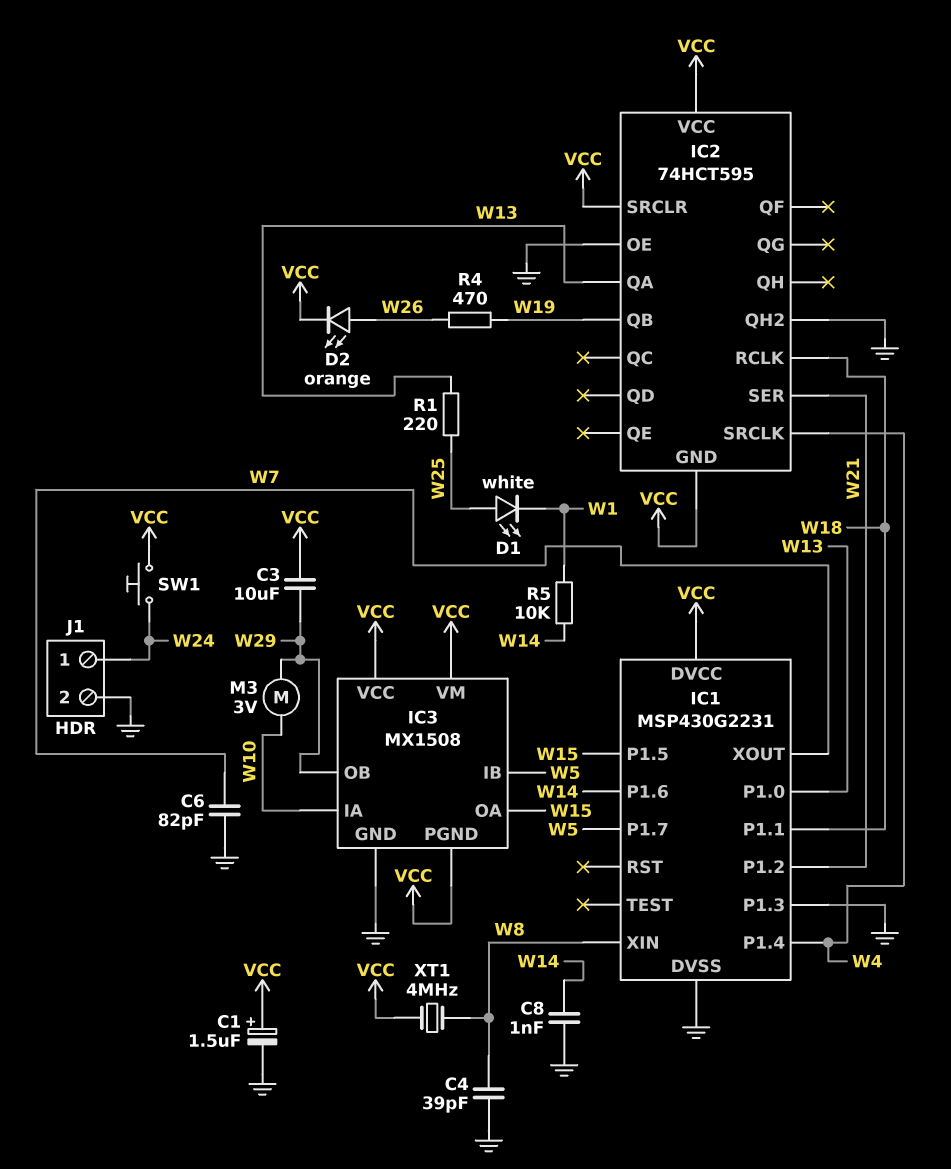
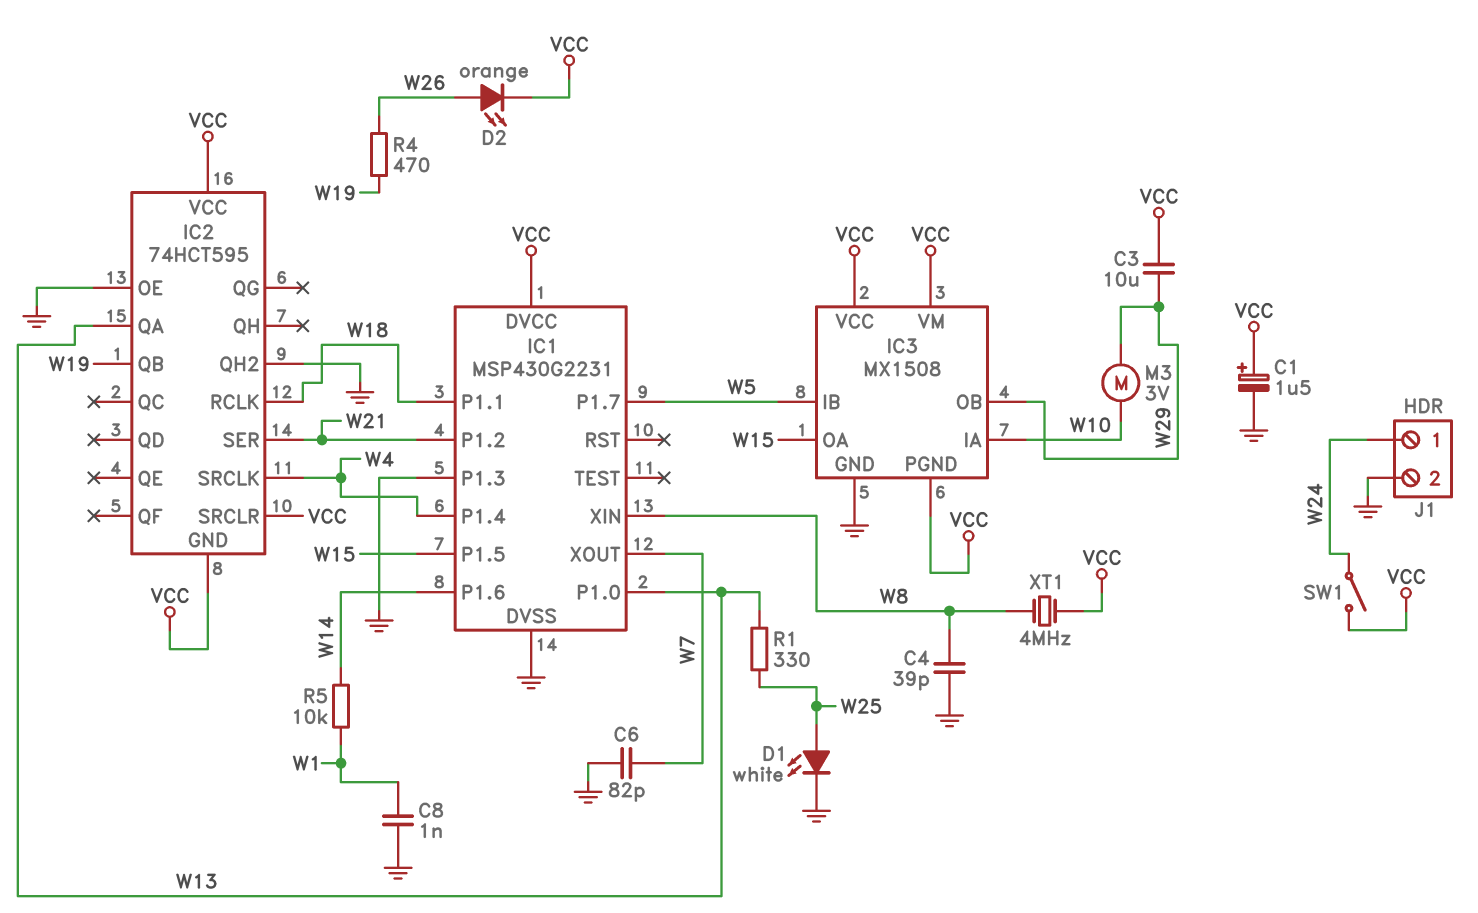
C8: 1nF (GND, W14) -> 1nF (GND, W1)
D1: LED white (A W25, K W1) -> LED white (A W25, K GND)
R1: 220 (W13, W25) -> 330 (W13, W25)
SW1: button (VCC, W24) -> switch (VCC, W24)

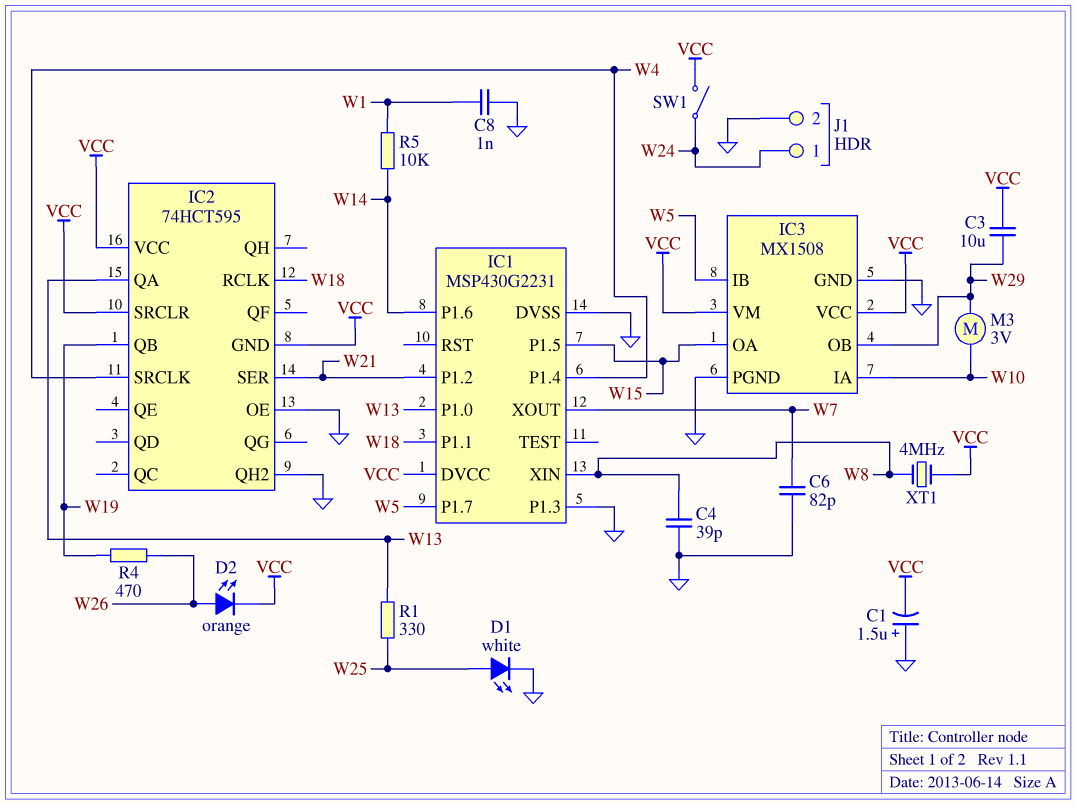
C1: 1.5uF (plus VCC, minus GND) -> 1.5uF (plus GND, minus VCC)
IC3 pin PGND: VCC -> GND

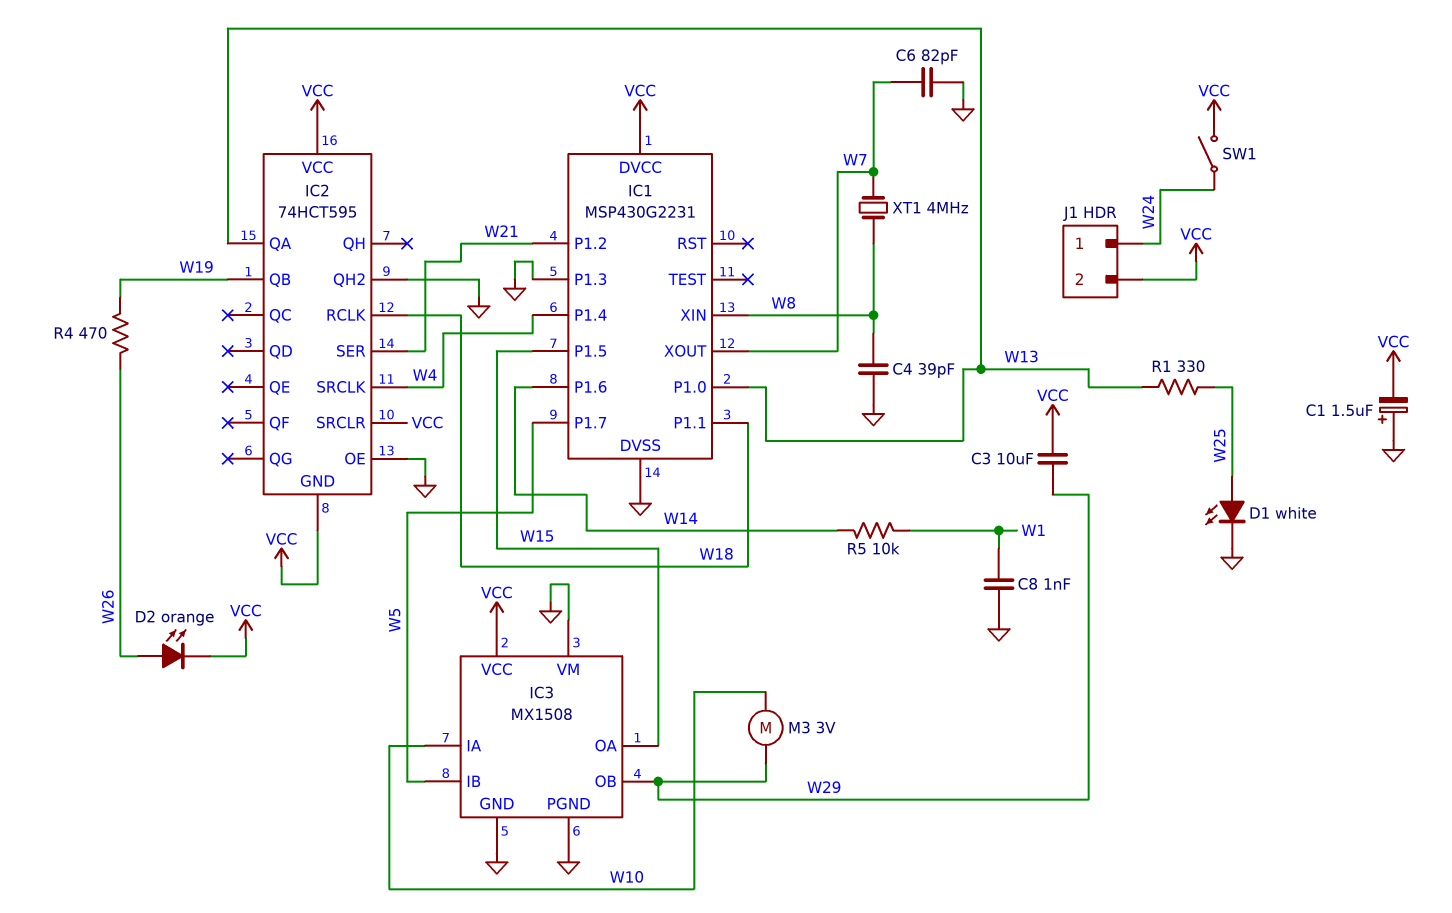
IC3 pin VM: VCC -> GND
J1 pin 2: GND -> VCC
XT1: 4MHz (VCC, W8) -> 4MHz (W7, W8)

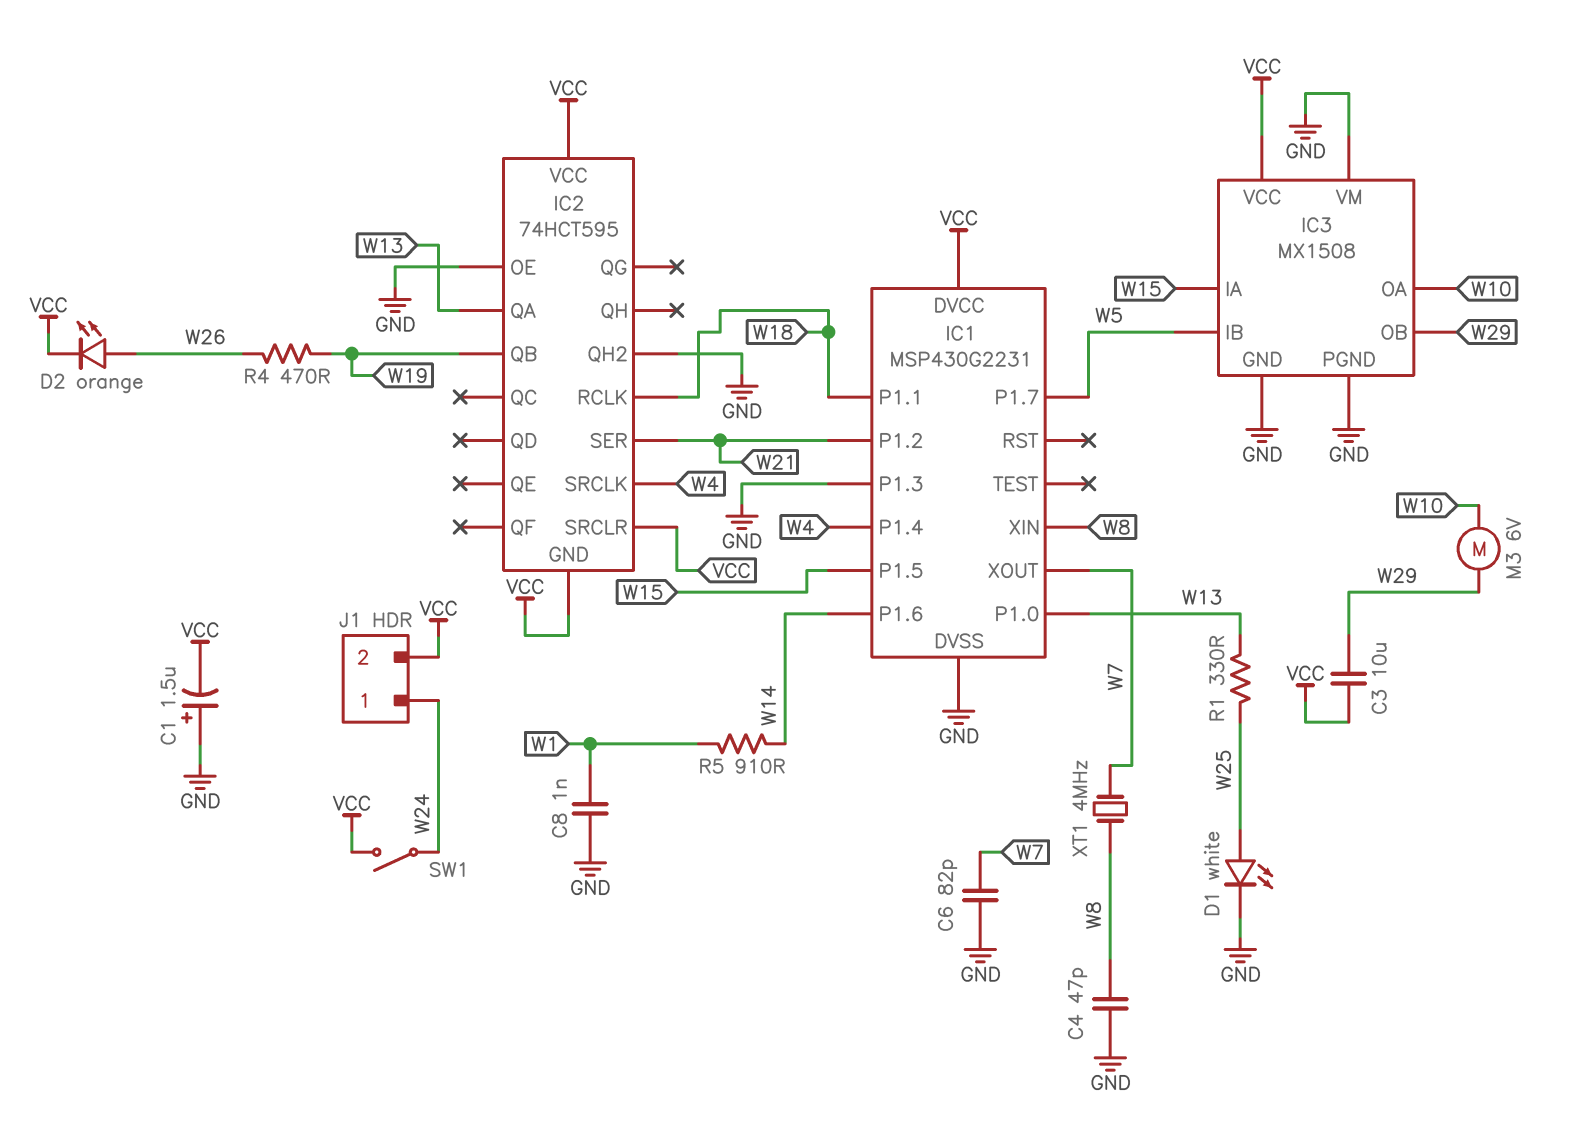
C4: 39pF (GND, W8) -> 47pF (GND, W8)
IC3 pin IA: W10 -> W15
IC3 pin OA: W15 -> W10
M3: motor 3V (W10, W29) -> motor 6V (W10, W29)
R5: 10k (W1, W14) -> 910 (W1, W14)

